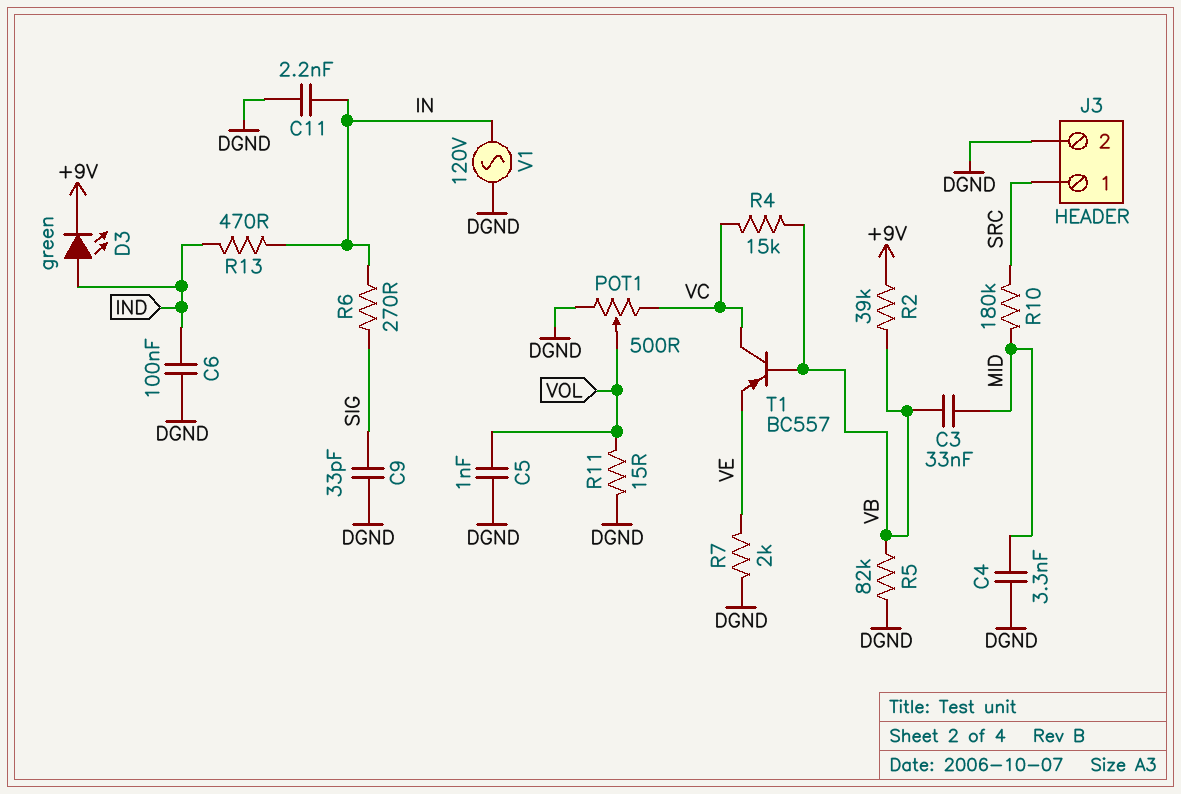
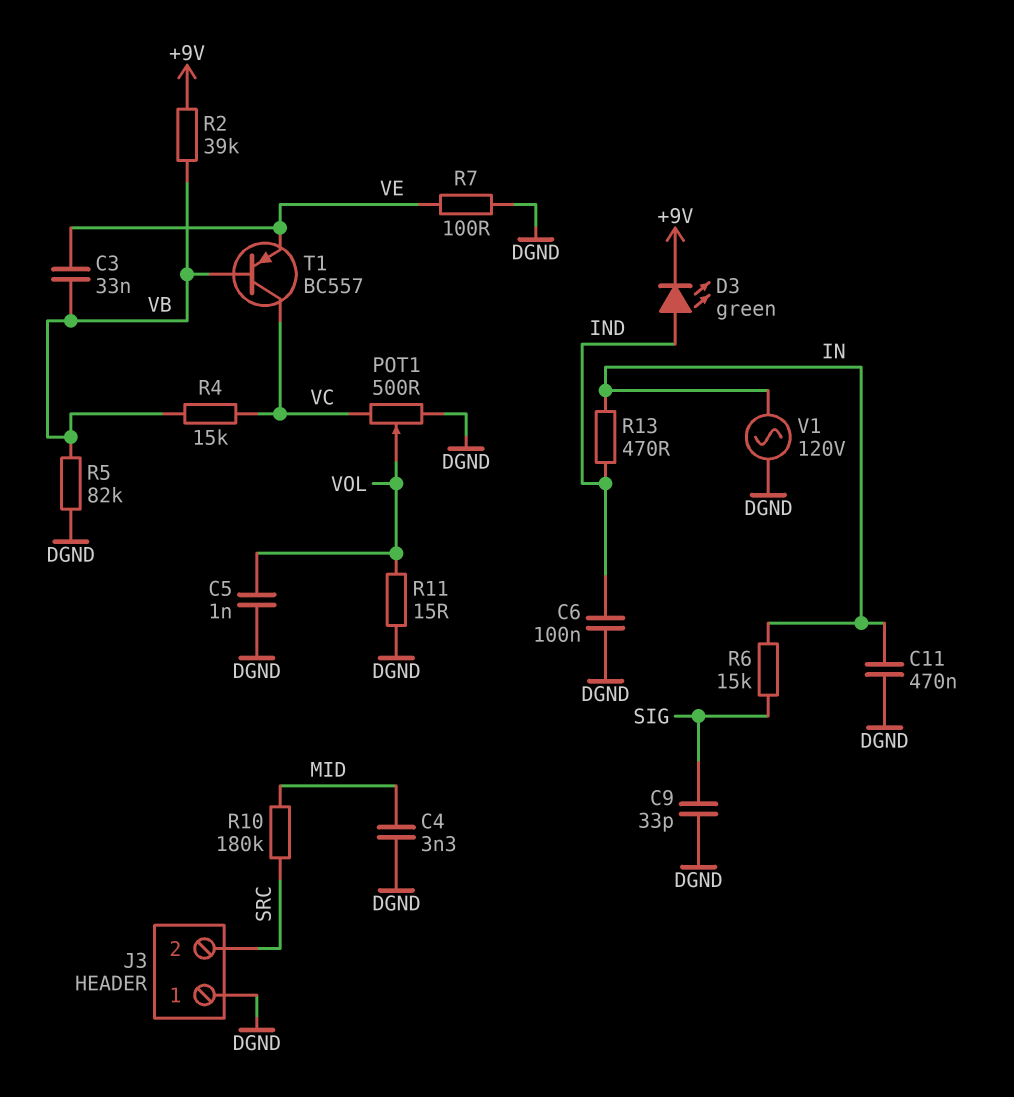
C3: 33nF (MID, VB) -> 33nF (VB, VE)
C11: 2.2nF (DGND, IN) -> 470nF (DGND, IN)
J3 pin 1: SRC -> DGND
J3 pin 2: DGND -> SRC
R6: 270 (IN, SIG) -> 15k (IN, SIG)
R7: 2k (DGND, VE) -> 100 (DGND, VE)

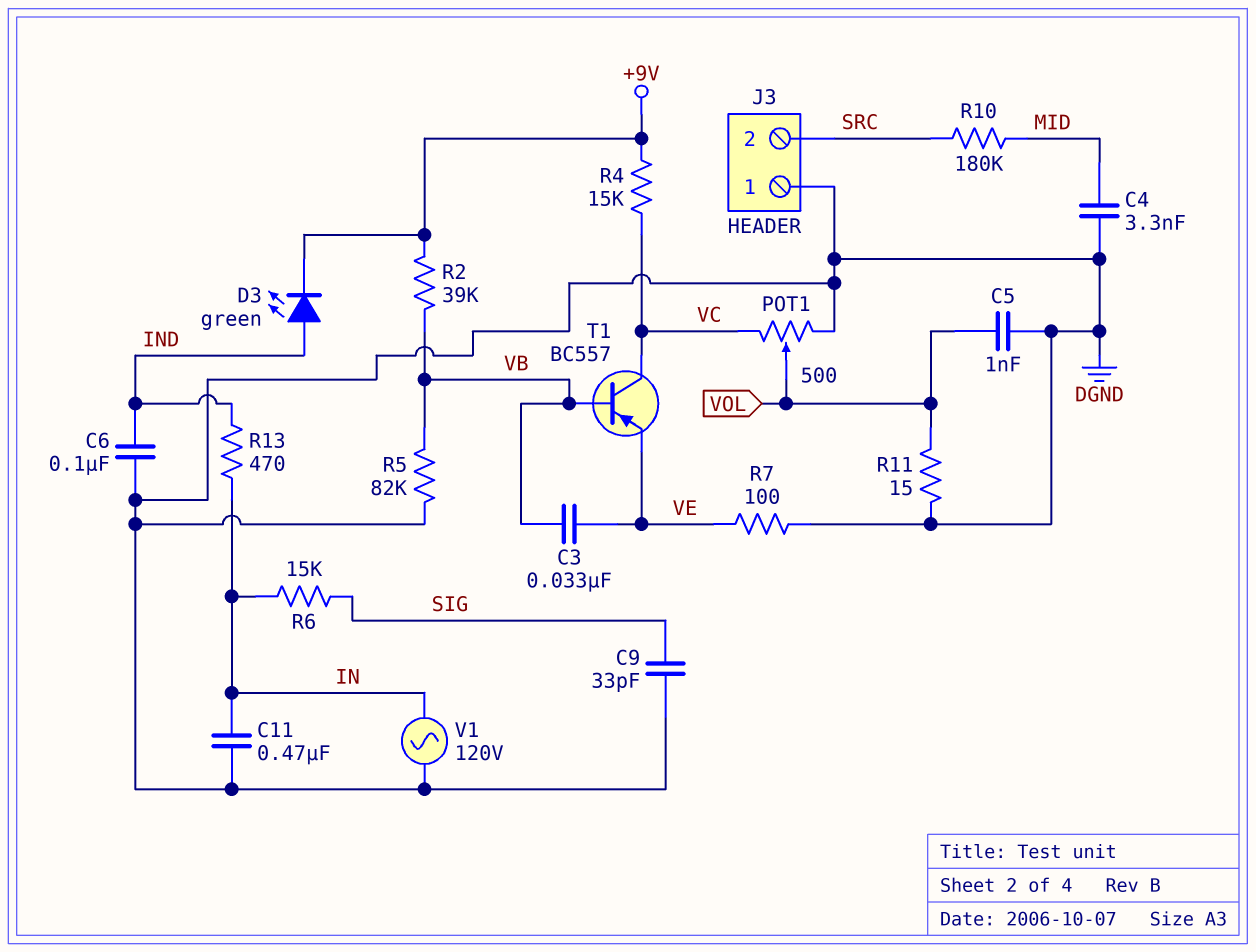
R4: 15k (VB, VC) -> 15k (+9V, VC)

